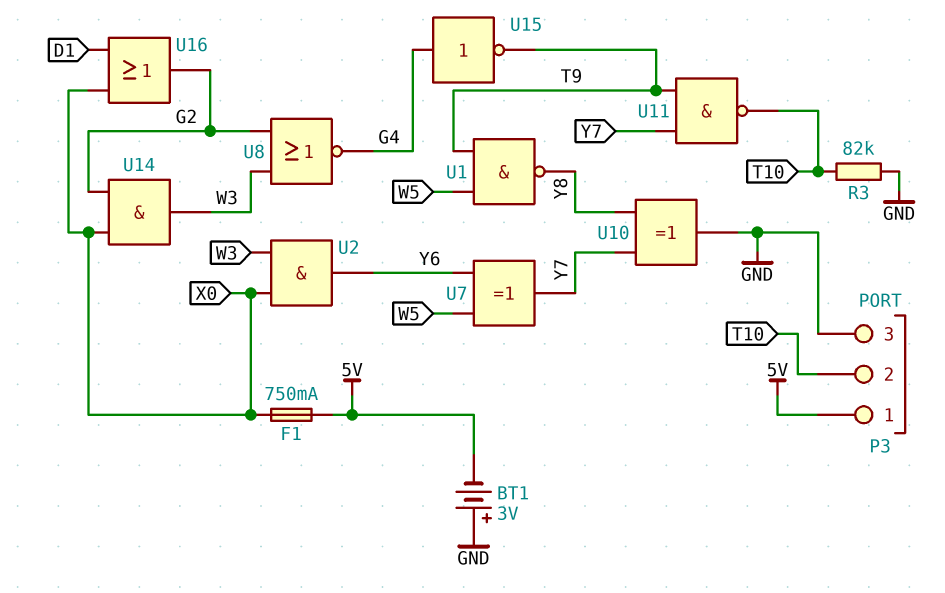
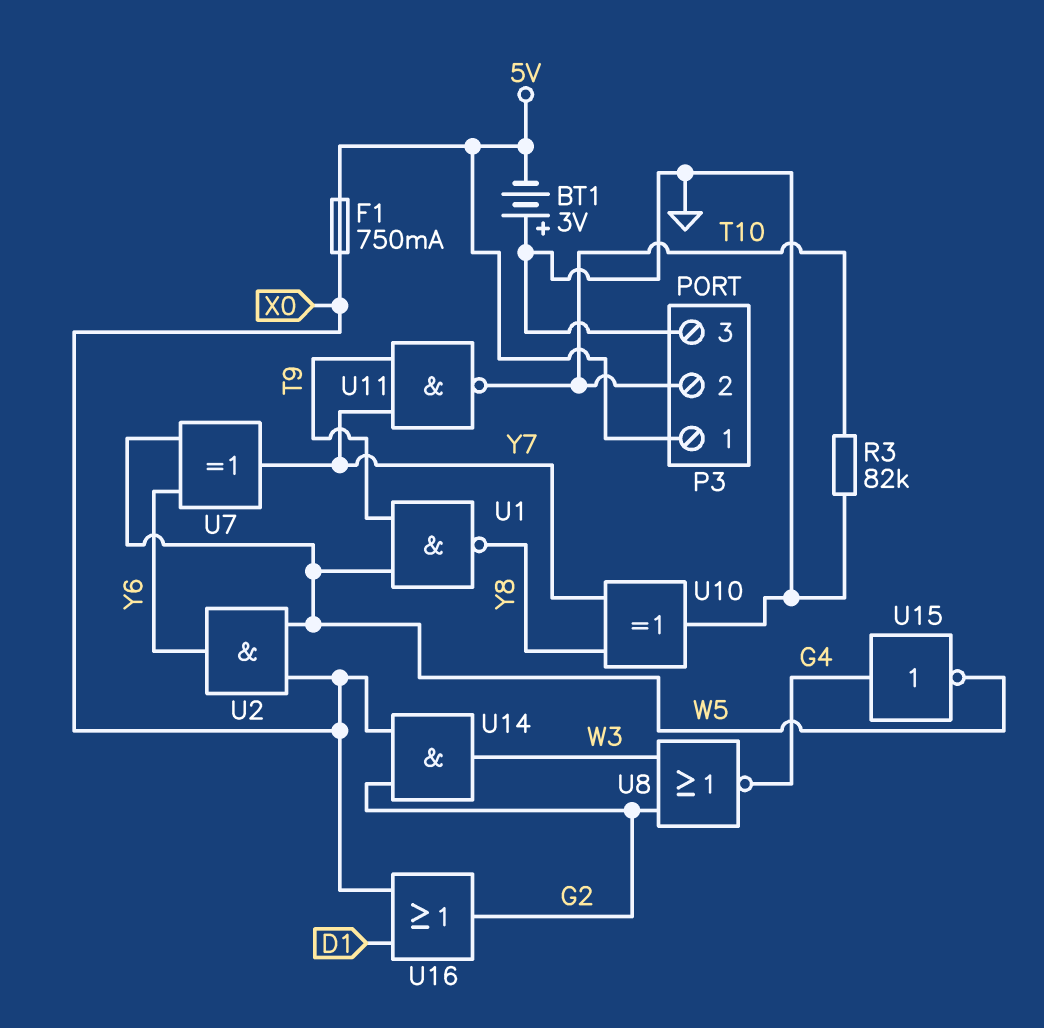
U2: AND (in W3, in X0, out Y6) -> AND (in W5, in X0, out Y6)
U15: NOT (in G4, out T9) -> NOT (in G4, out W5)

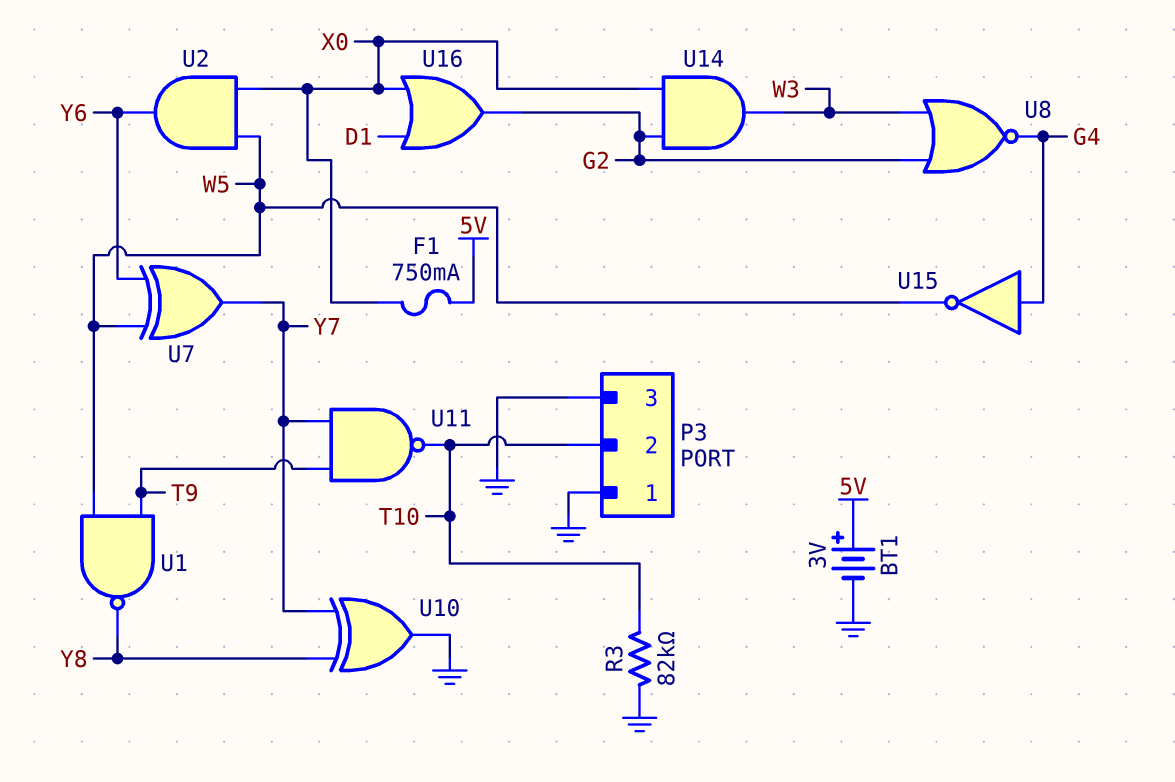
BT1: 3V (plus GND, minus 5V) -> 3V (plus 5V, minus GND)
P3 pin 1: 5V -> GND

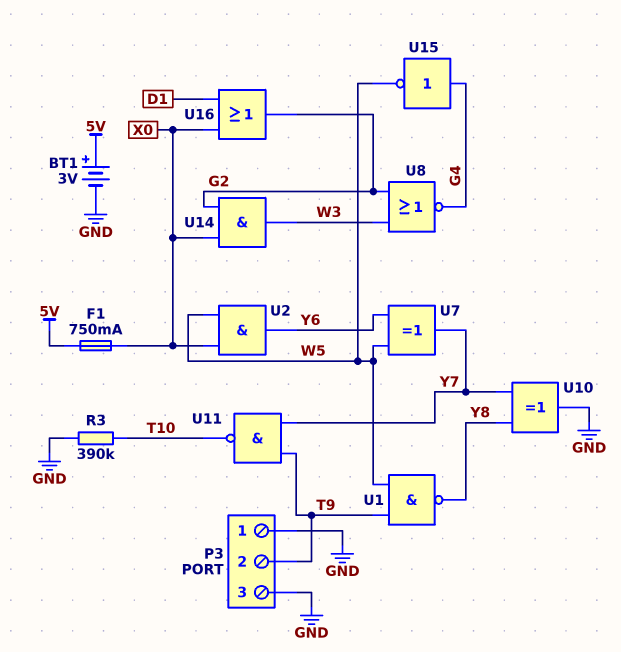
P3 pin 2: T10 -> T9
R3: 82k (GND, T10) -> 390k (GND, T10)

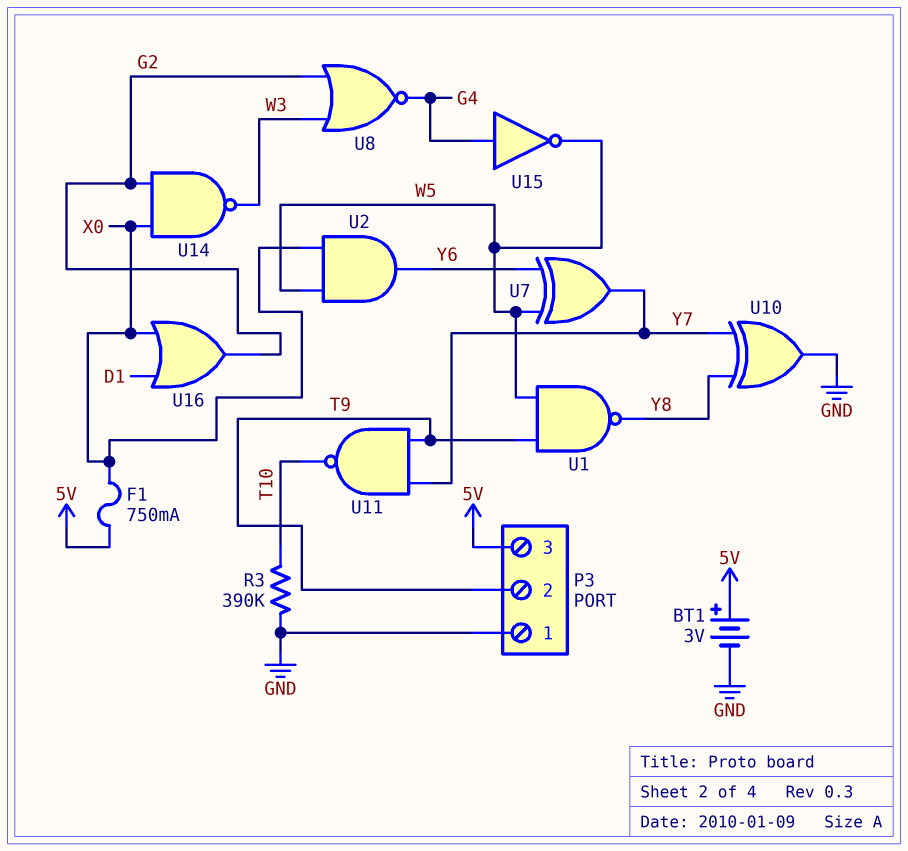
P3 pin 3: GND -> 5V
U14: AND (in G2, in X0, out W3) -> NAND (in G2, in X0, out W3)

